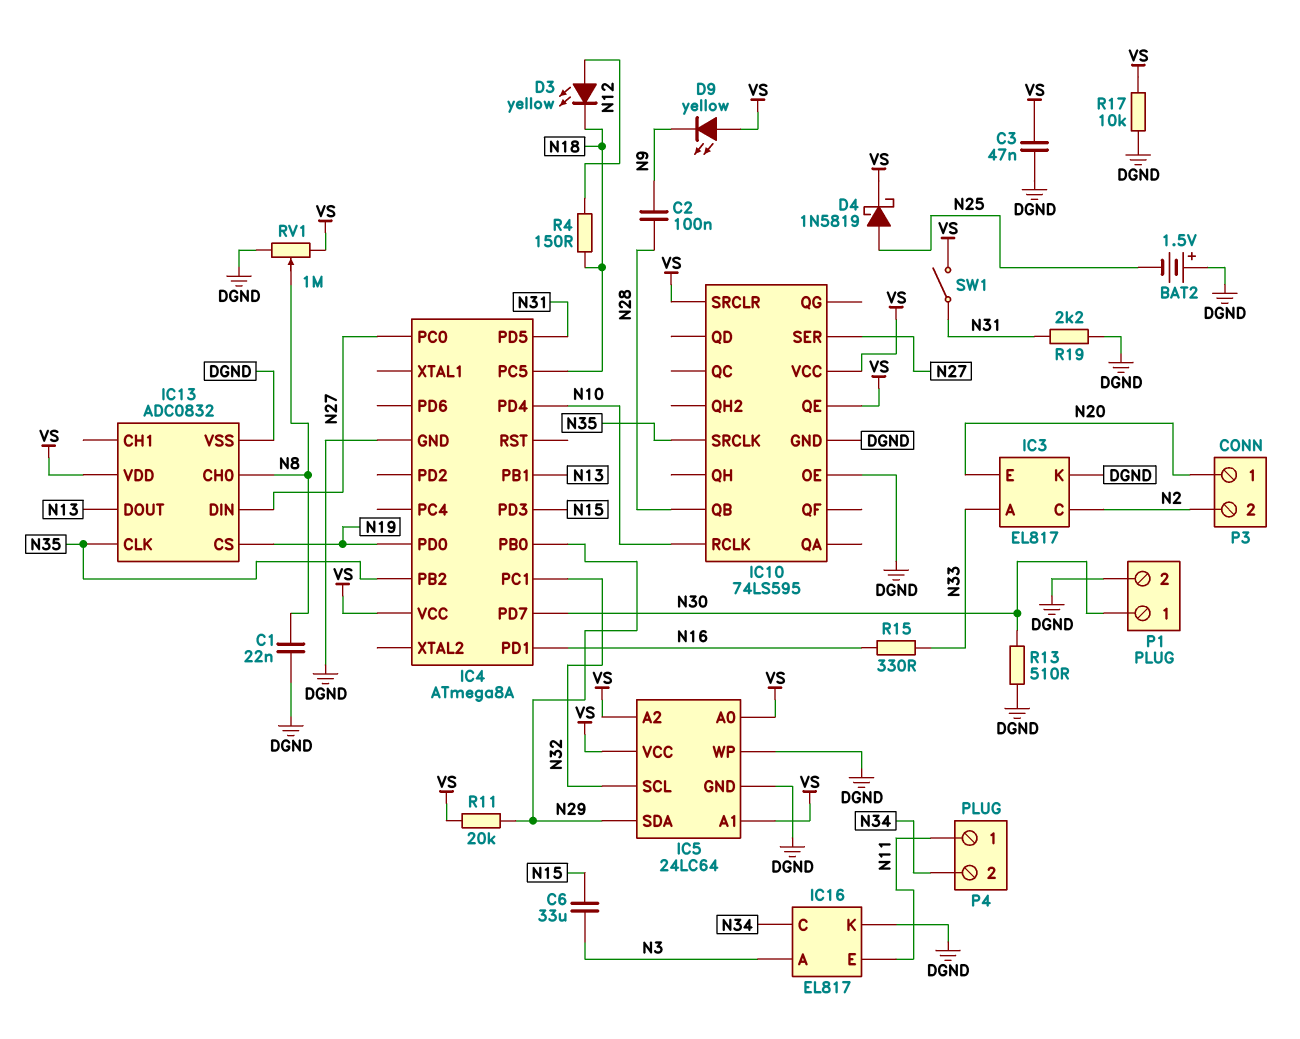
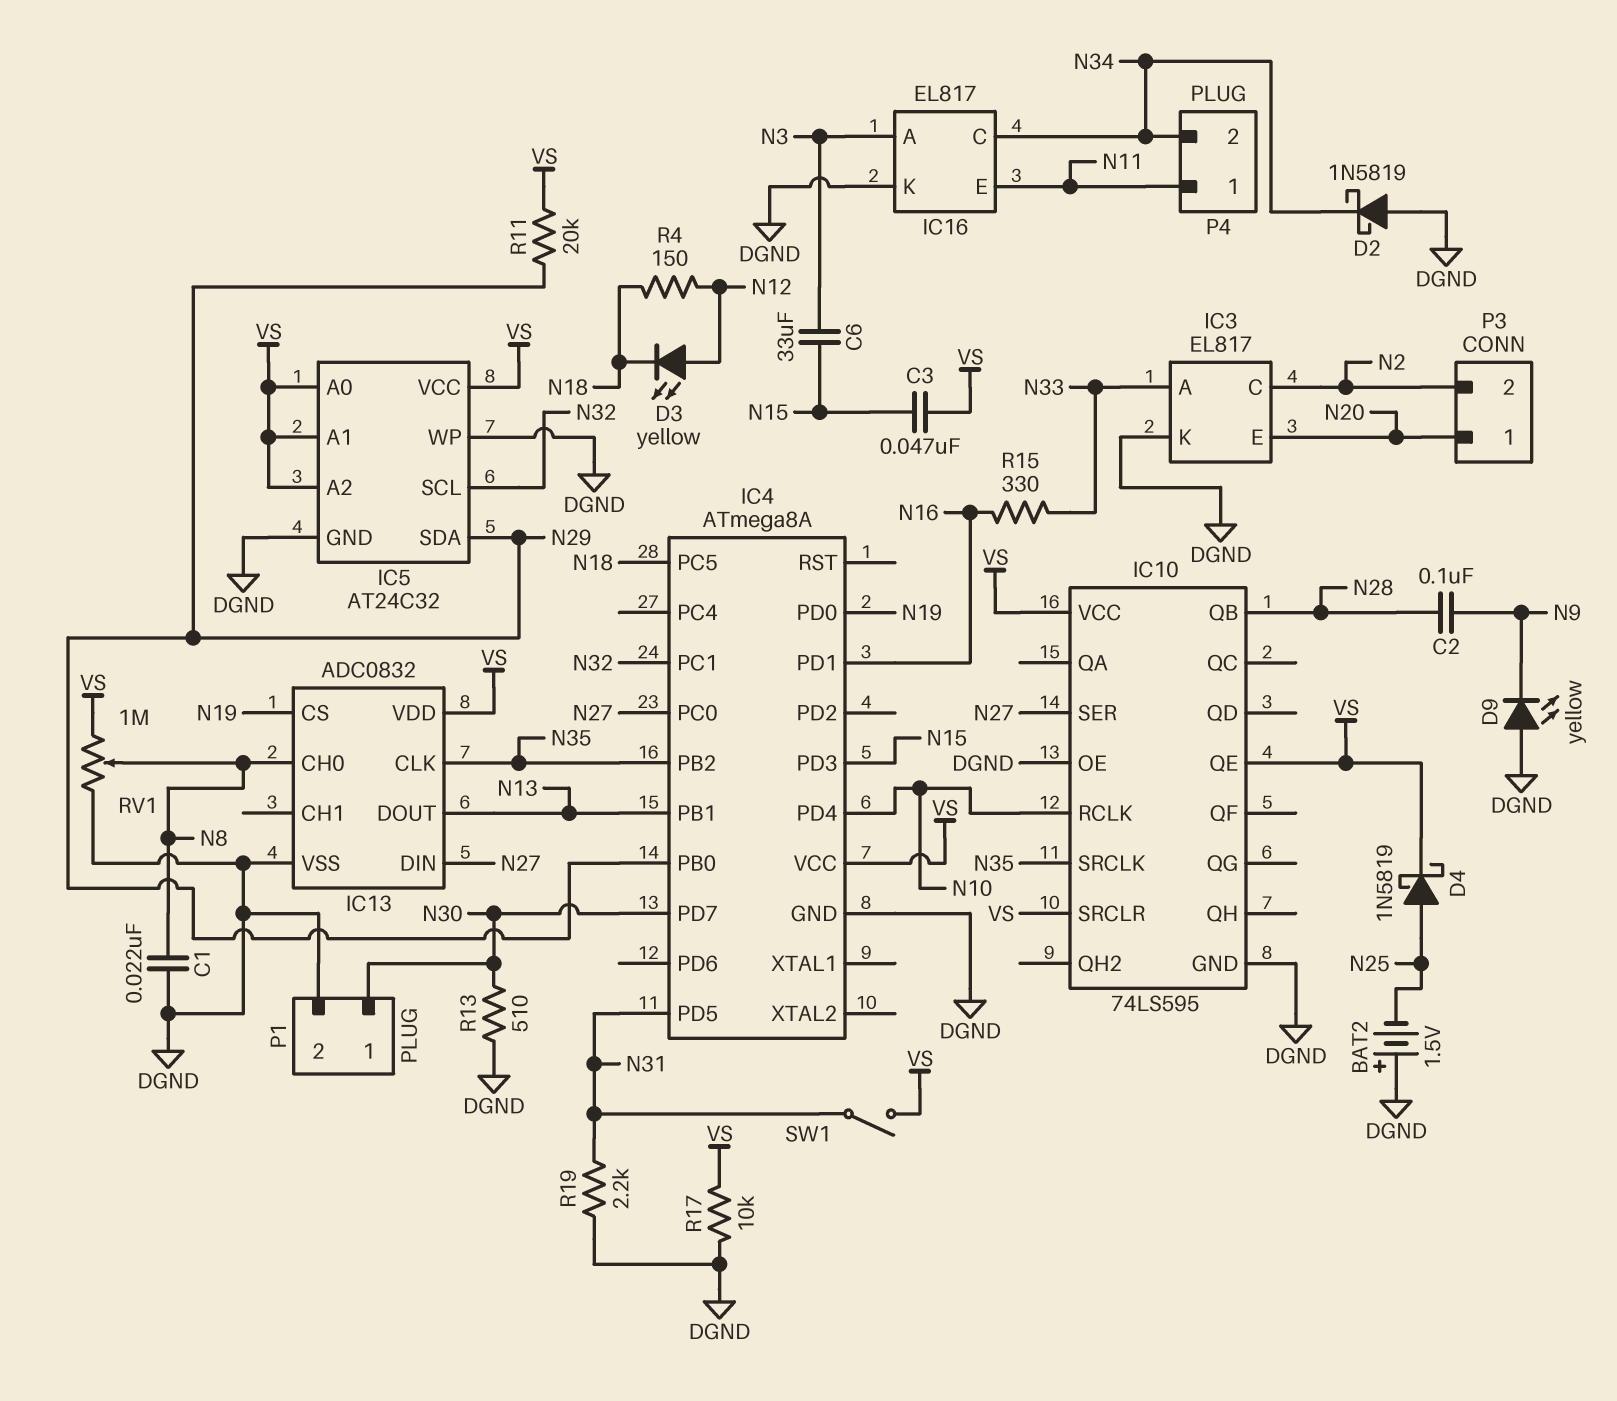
C3: 47nF (DGND, VS) -> 47nF (N15, VS)
D2: none -> schottky 1N5819 (A DGND, K N34)
D9: LED yellow (A VS, K N9) -> LED yellow (A DGND, K N9)
IC5: 24LC64 -> AT24C32

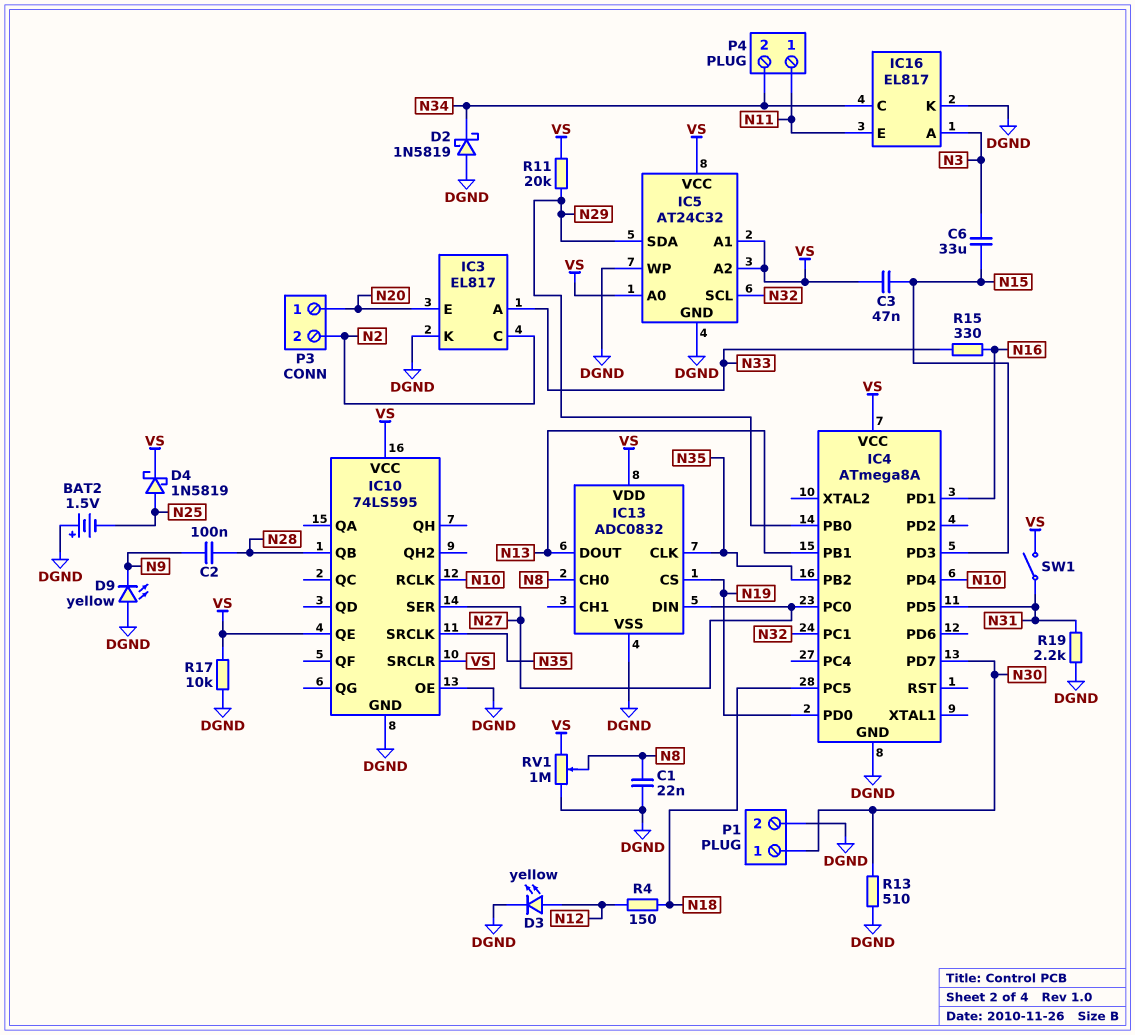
D3: LED yellow (A N12, K N18) -> LED yellow (A N12, K DGND)

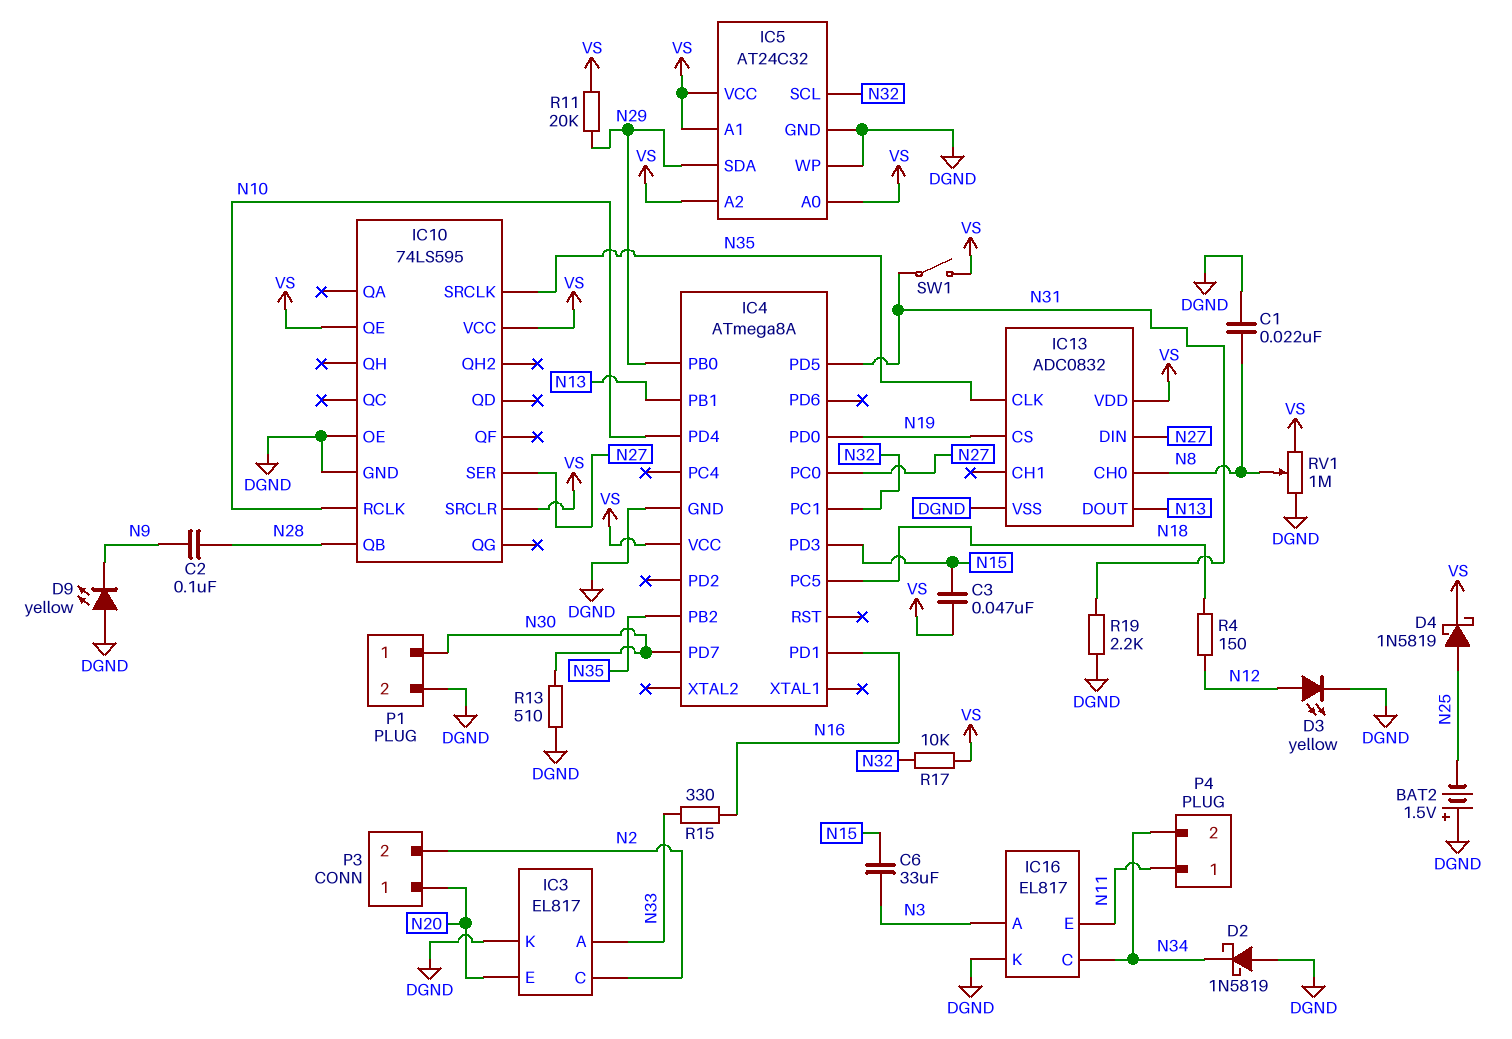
R17: 10k (DGND, VS) -> 10k (N32, VS)

